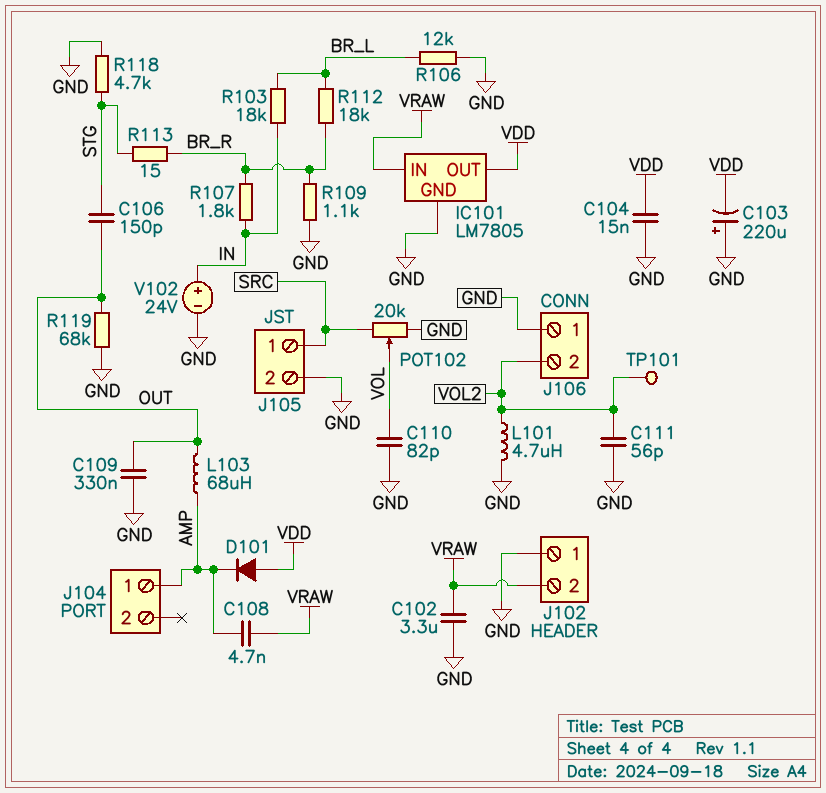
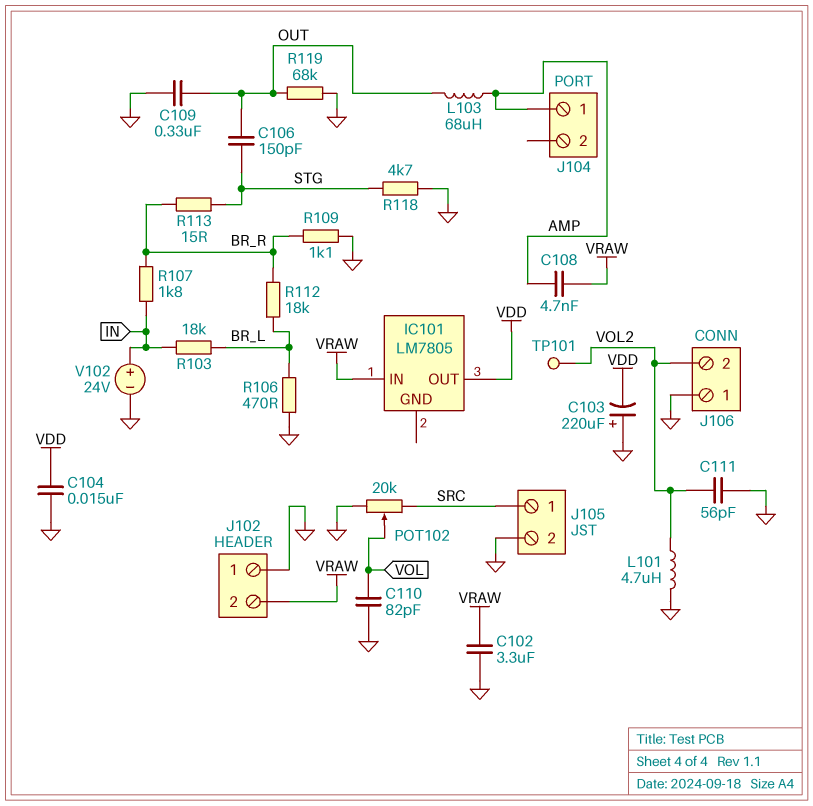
D101: diode (A VDD, K AMP) -> none
IC101 pin GND: GND -> none
R106: 12k (BR_L, GND) -> 470 (BR_L, GND)

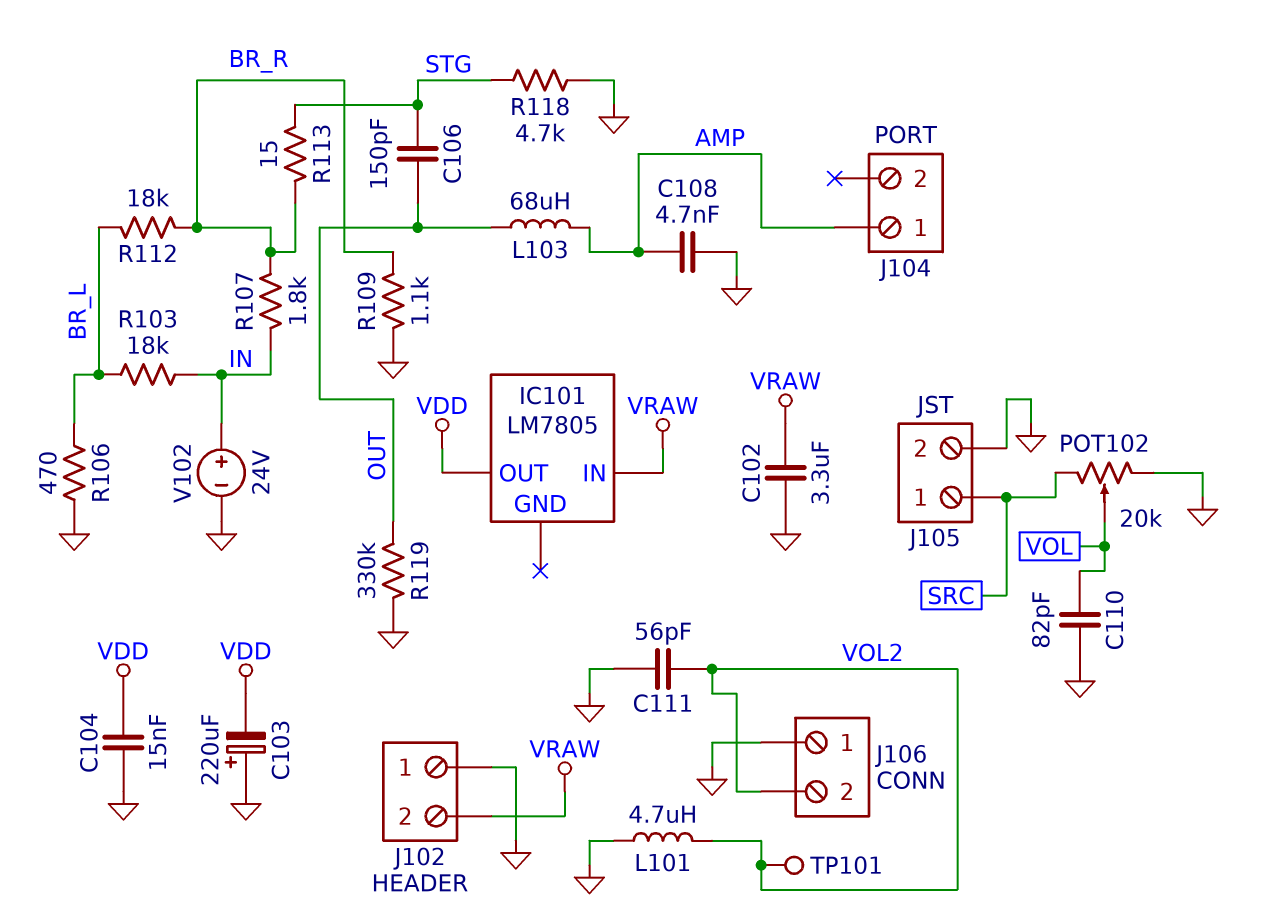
C108: 4.7nF (AMP, VRAW) -> 4.7nF (AMP, GND)
C109: 330nF (GND, OUT) -> none
R119: 68k (GND, OUT) -> 330k (GND, OUT)

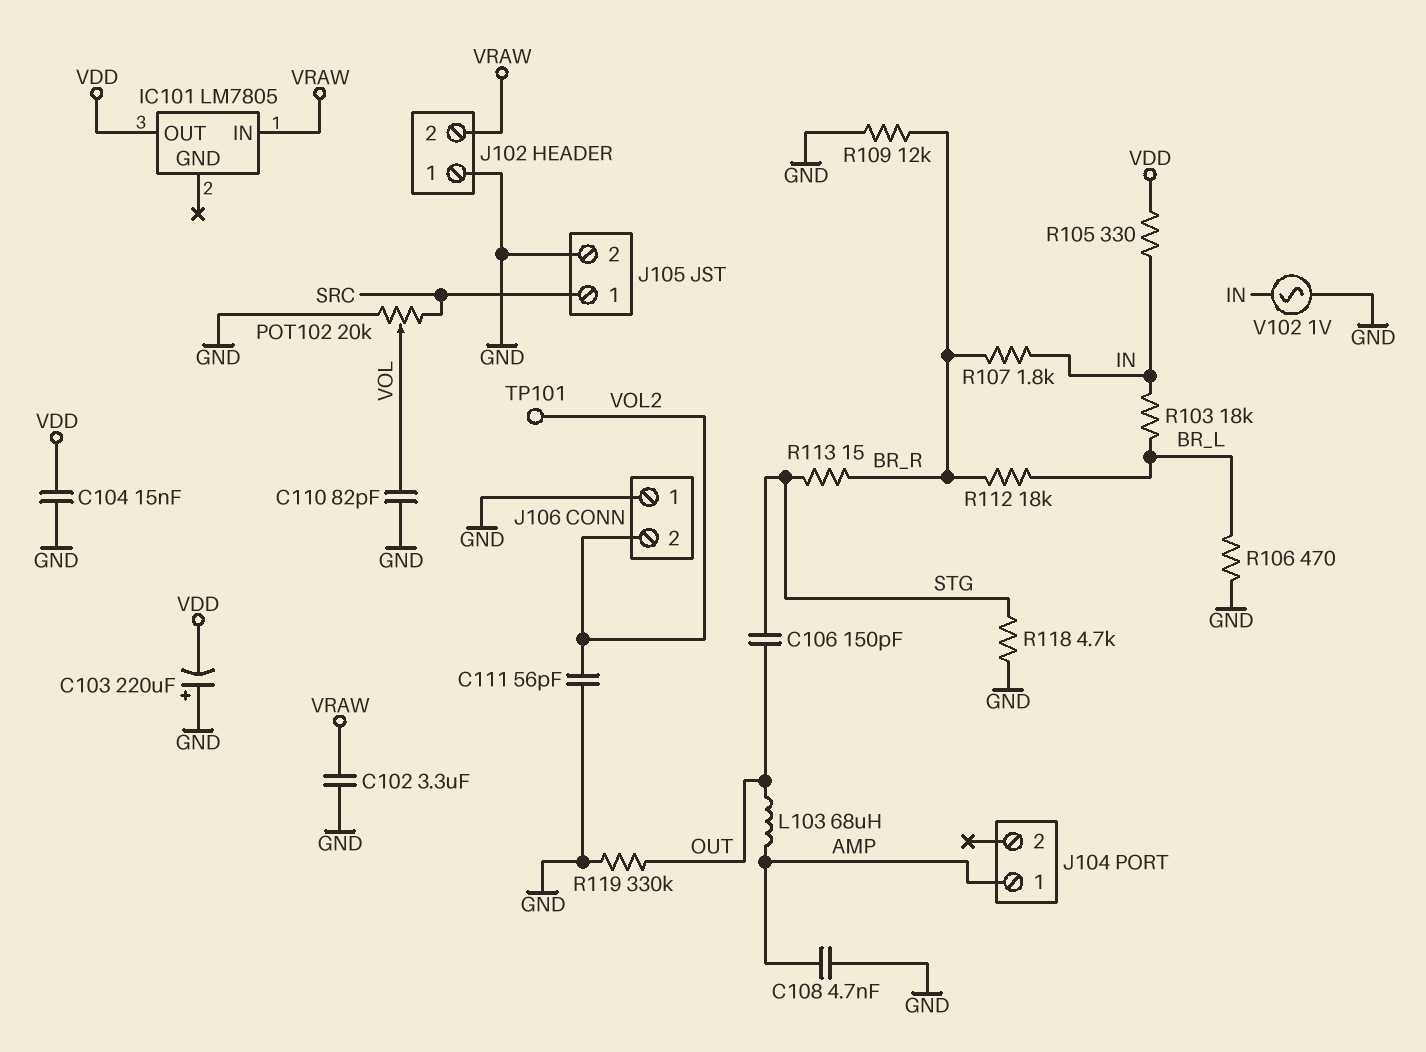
L101: 4.7uH (GND, VOL2) -> none
R105: none -> 330 (IN, VDD)
R109: 1.1k (BR_R, GND) -> 12k (BR_R, GND)
V102: 24V (plus IN, minus GND) -> AC 1V (GND, IN)

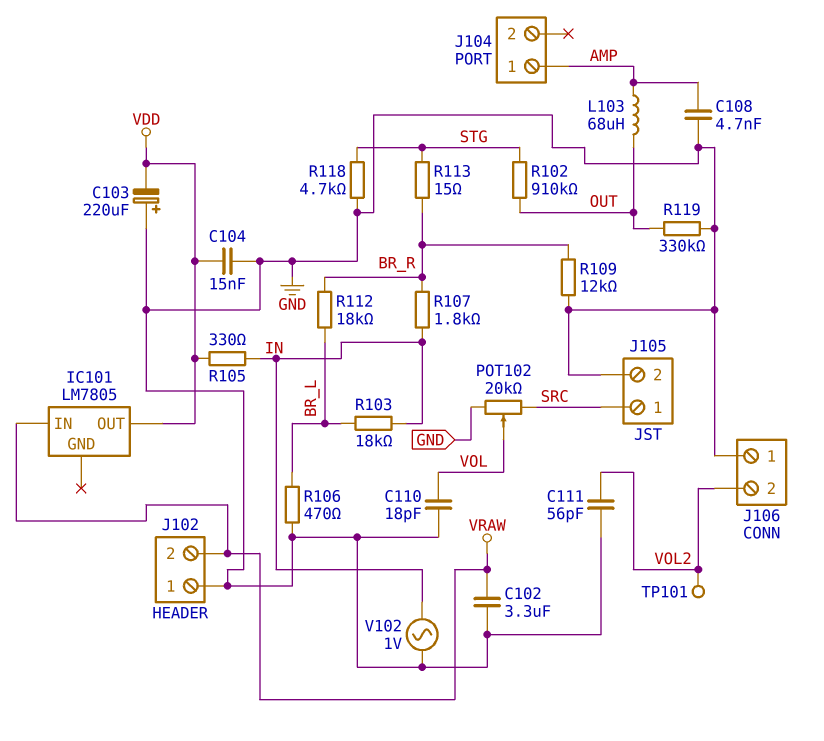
C106: 150pF (OUT, STG) -> none
C110: 82pF (GND, VOL) -> 18pF (GND, VOL)
R102: none -> 910k (OUT, STG)

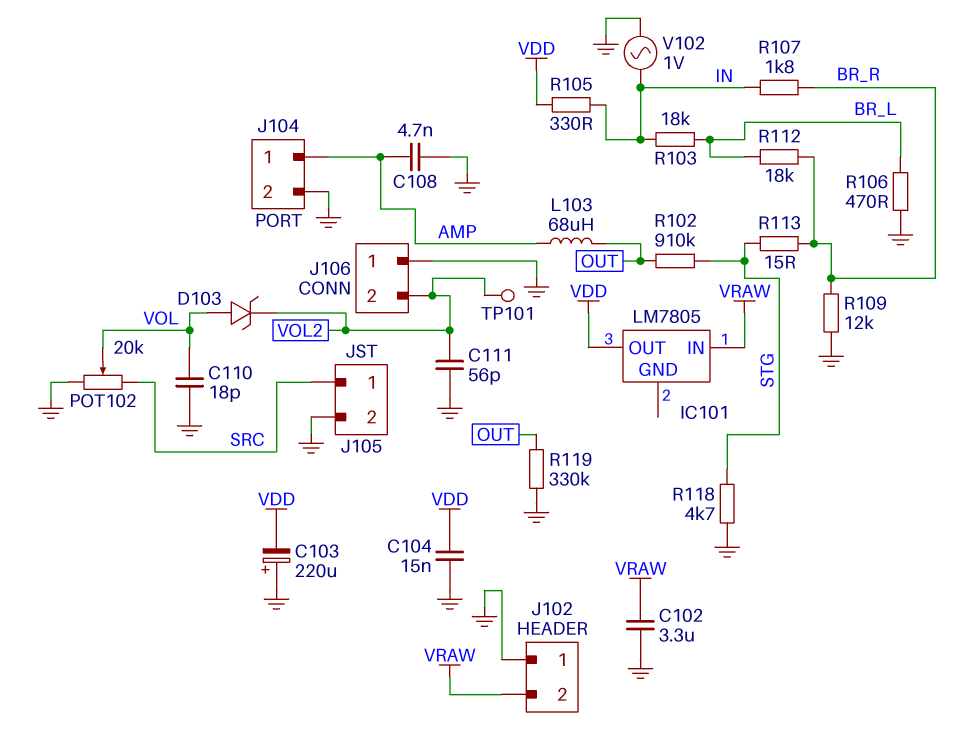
D103: none -> zener (A VOL, K VOL2)
J104 pin 2: none -> GND

